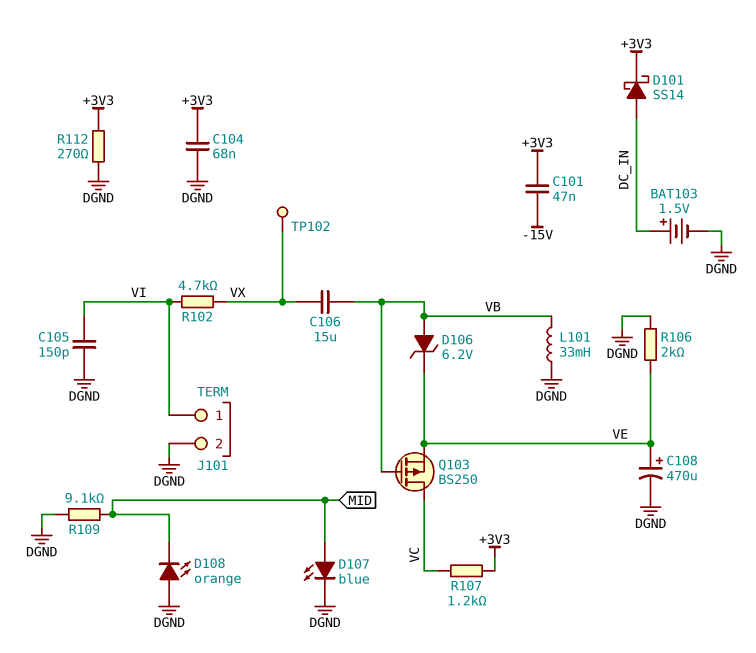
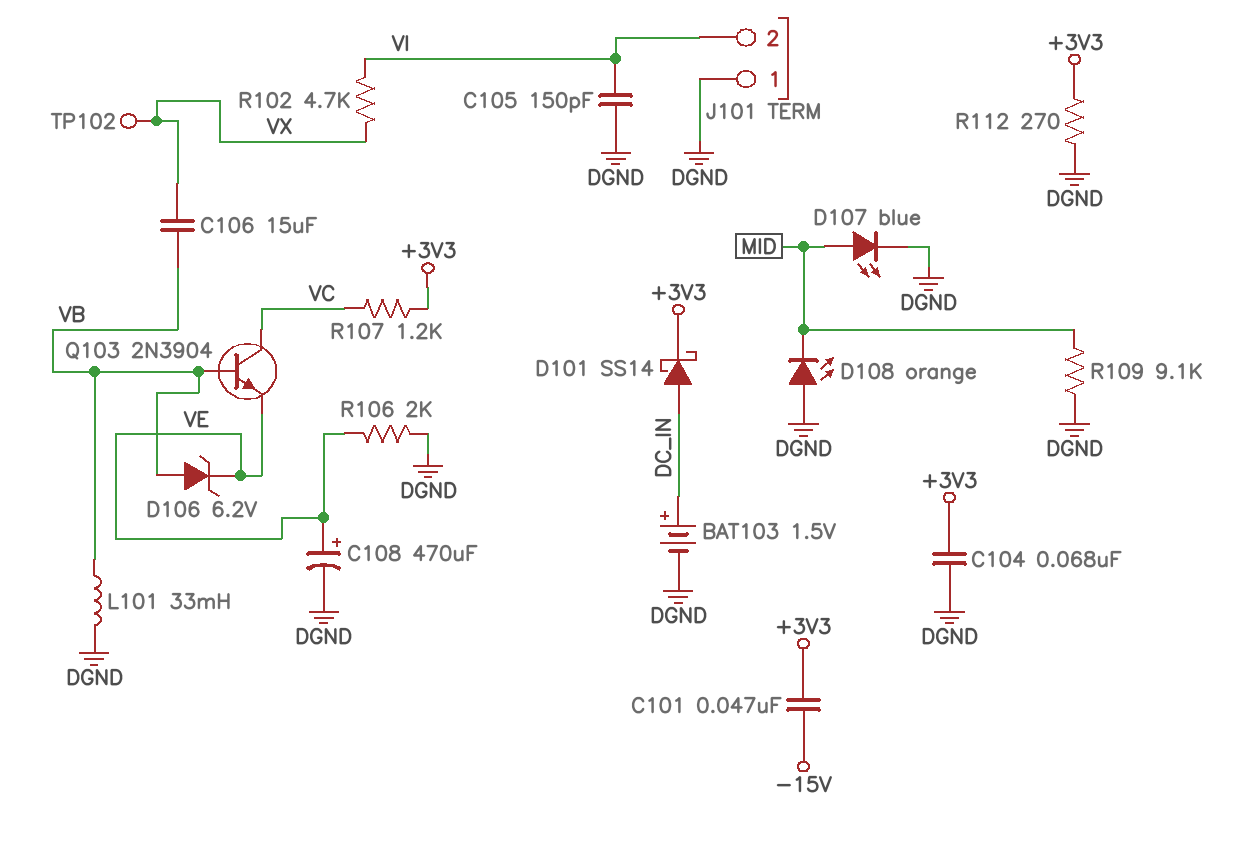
J101 pin 1: VI -> DGND
J101 pin 2: DGND -> VI
Q103: PMOS BS250 (G VB, D VC, S VE) -> NPN 2N3904 (B VB, C VC, E VE)

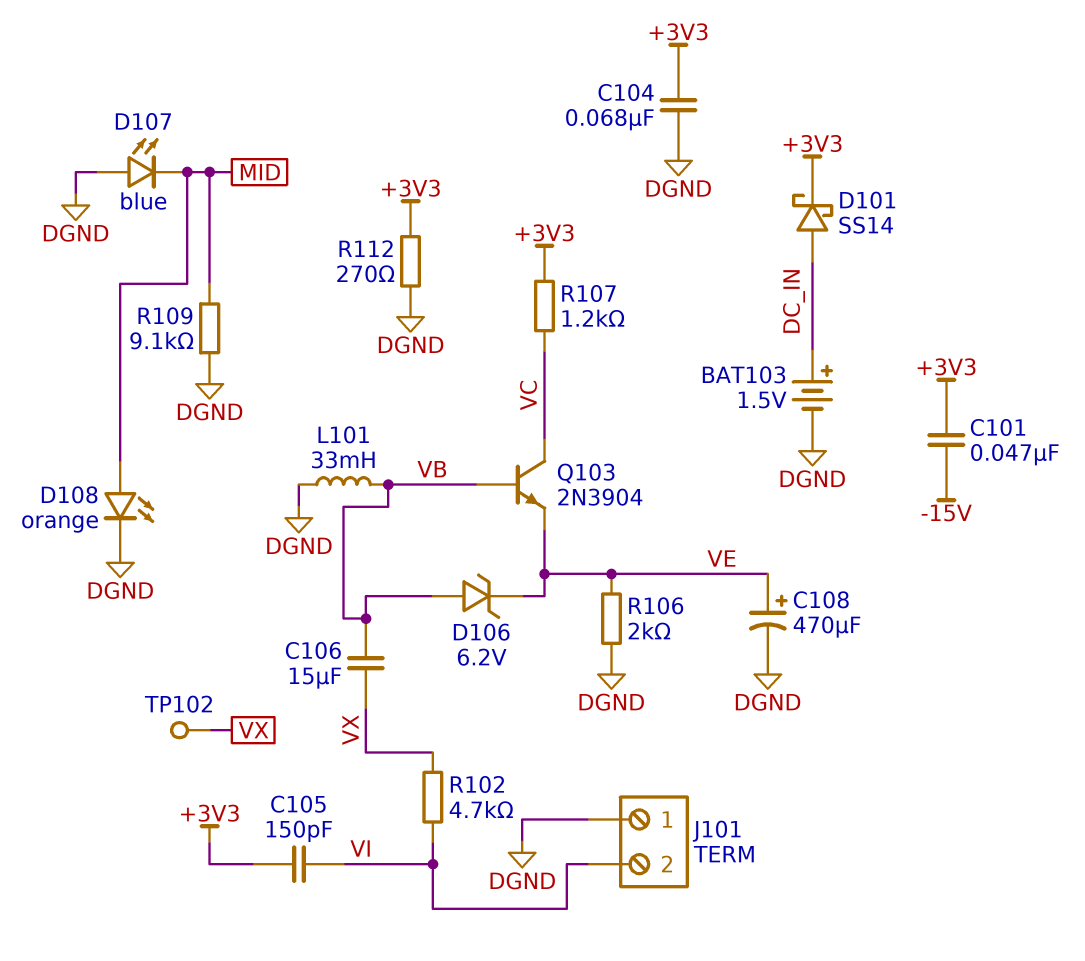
C105: 150pF (DGND, VI) -> 150pF (+3V3, VI)
D107: LED blue (A MID, K DGND) -> LED blue (A DGND, K MID)
D108: LED orange (A DGND, K MID) -> LED orange (A MID, K DGND)

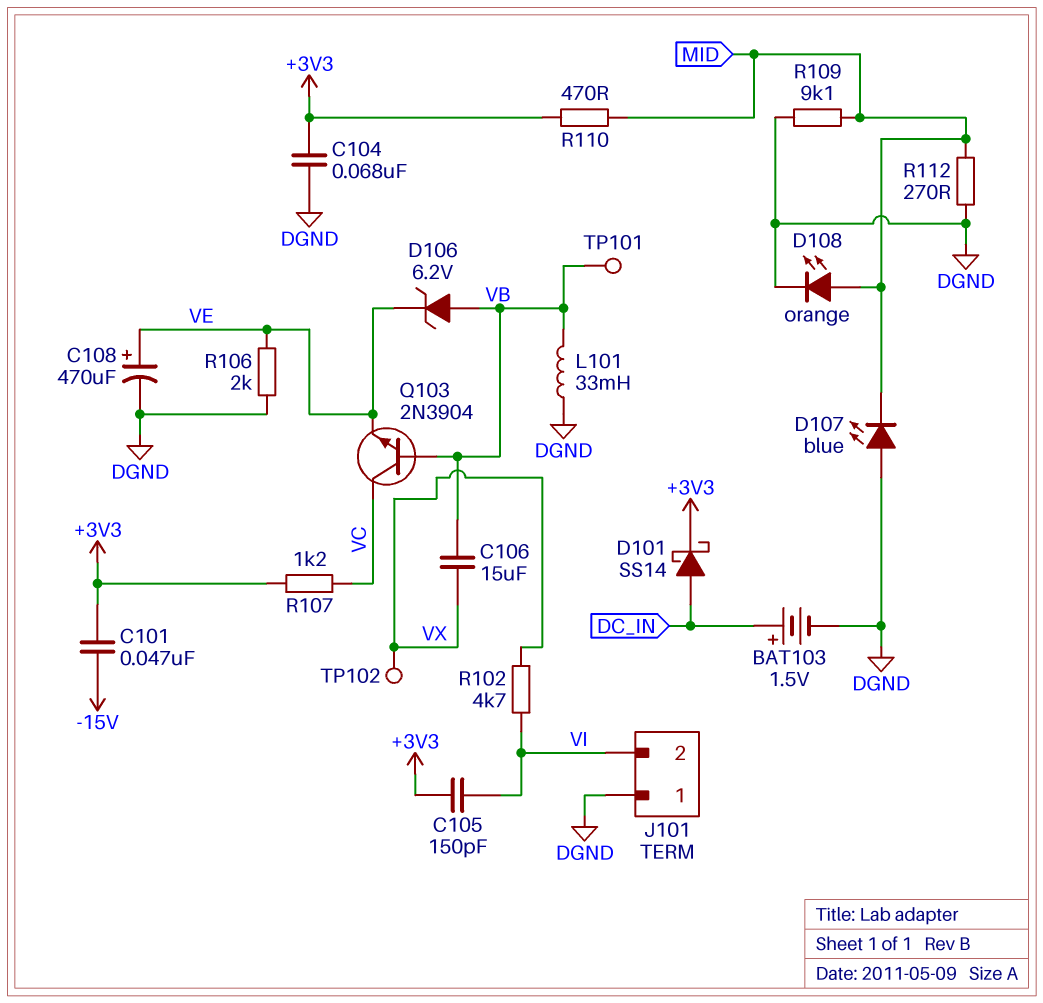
R110: none -> 470 (+3V3, MID)
R112: 270 (+3V3, DGND) -> 270 (DGND, MID)
TP101: none -> test point (VB)

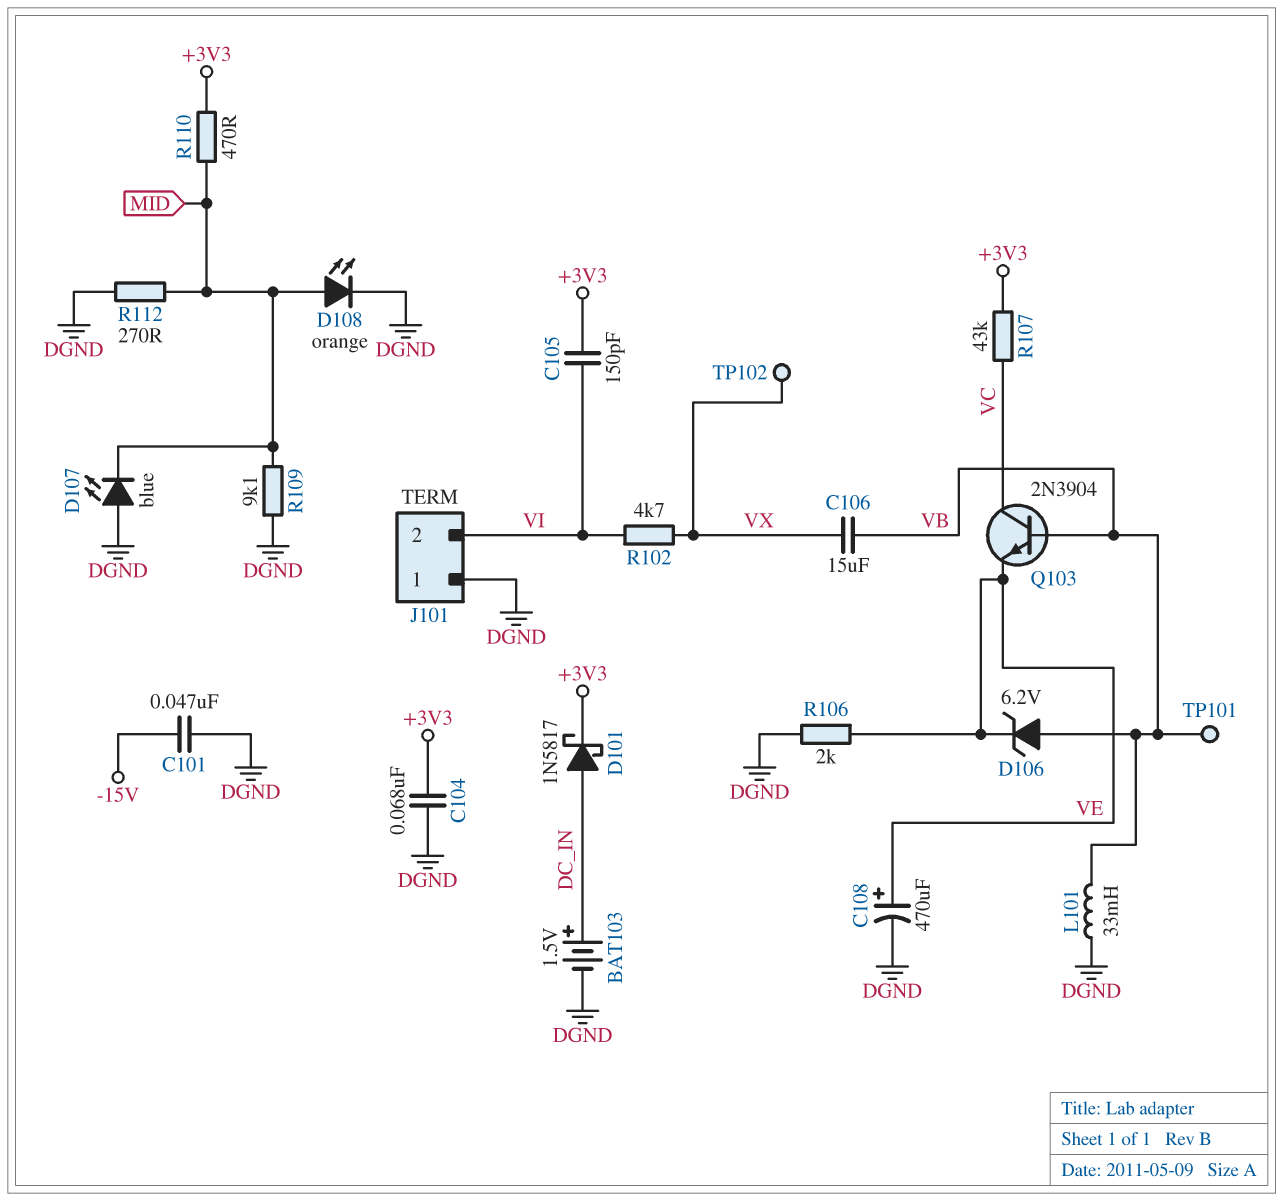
C101: 47nF (+3V3, -15V) -> 47nF (-15V, DGND)
D101: schottky SS14 (A DC_IN, K +3V3) -> schottky 1N5817 (A DC_IN, K +3V3)
R107: 1.2k (+3V3, VC) -> 43k (+3V3, VC)

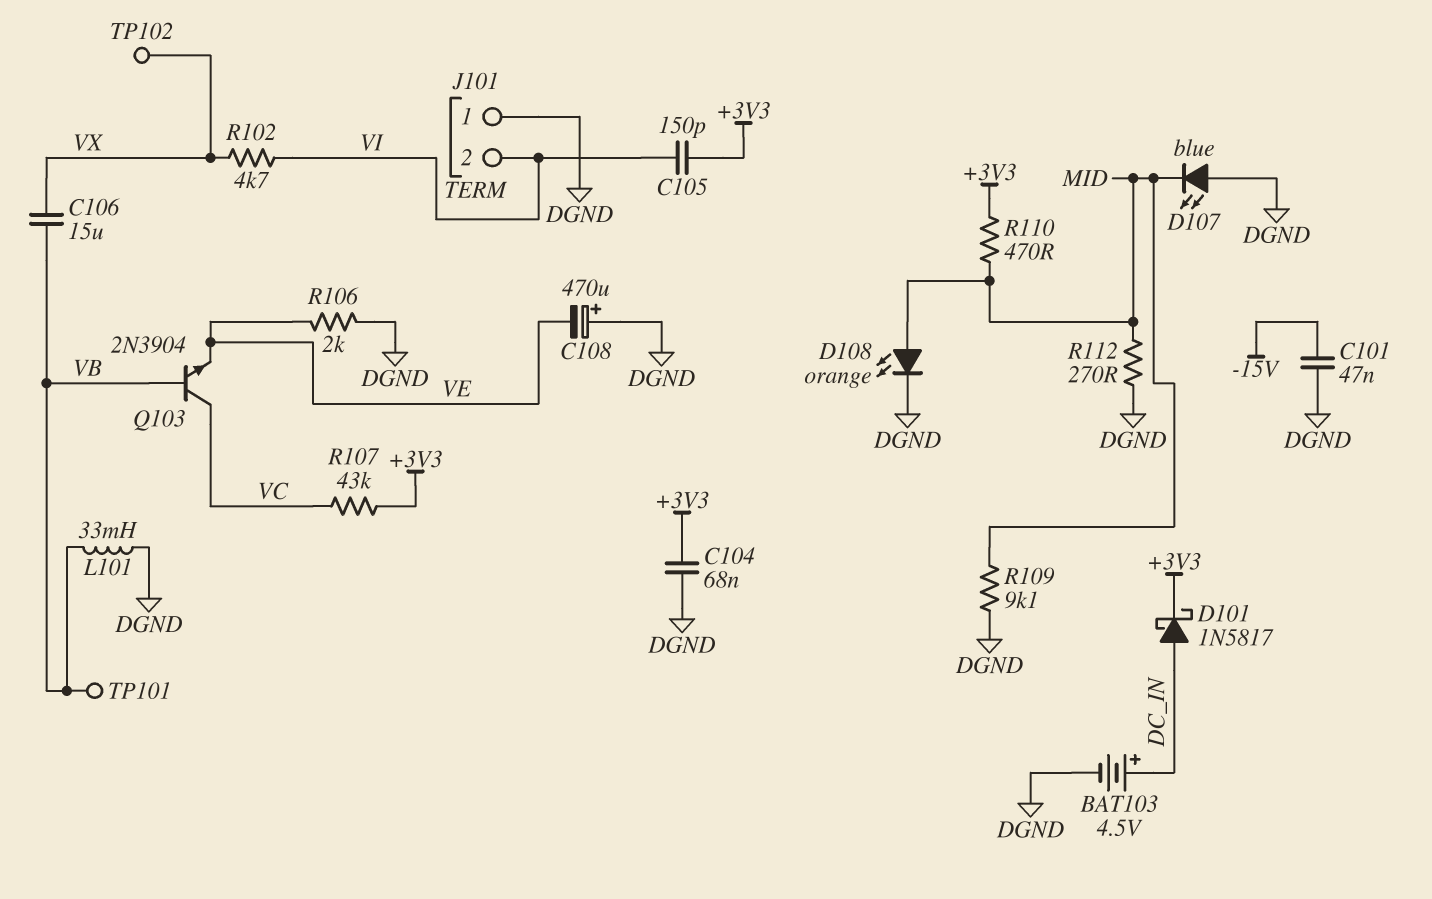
BAT103: 1.5V (plus DC_IN, minus DGND) -> 4.5V (plus DC_IN, minus DGND)
C108: 470uF (plus VE, minus DGND) -> 470uF (plus DGND, minus VE)
D106: zener 6.2V (A VB, K VE) -> none

